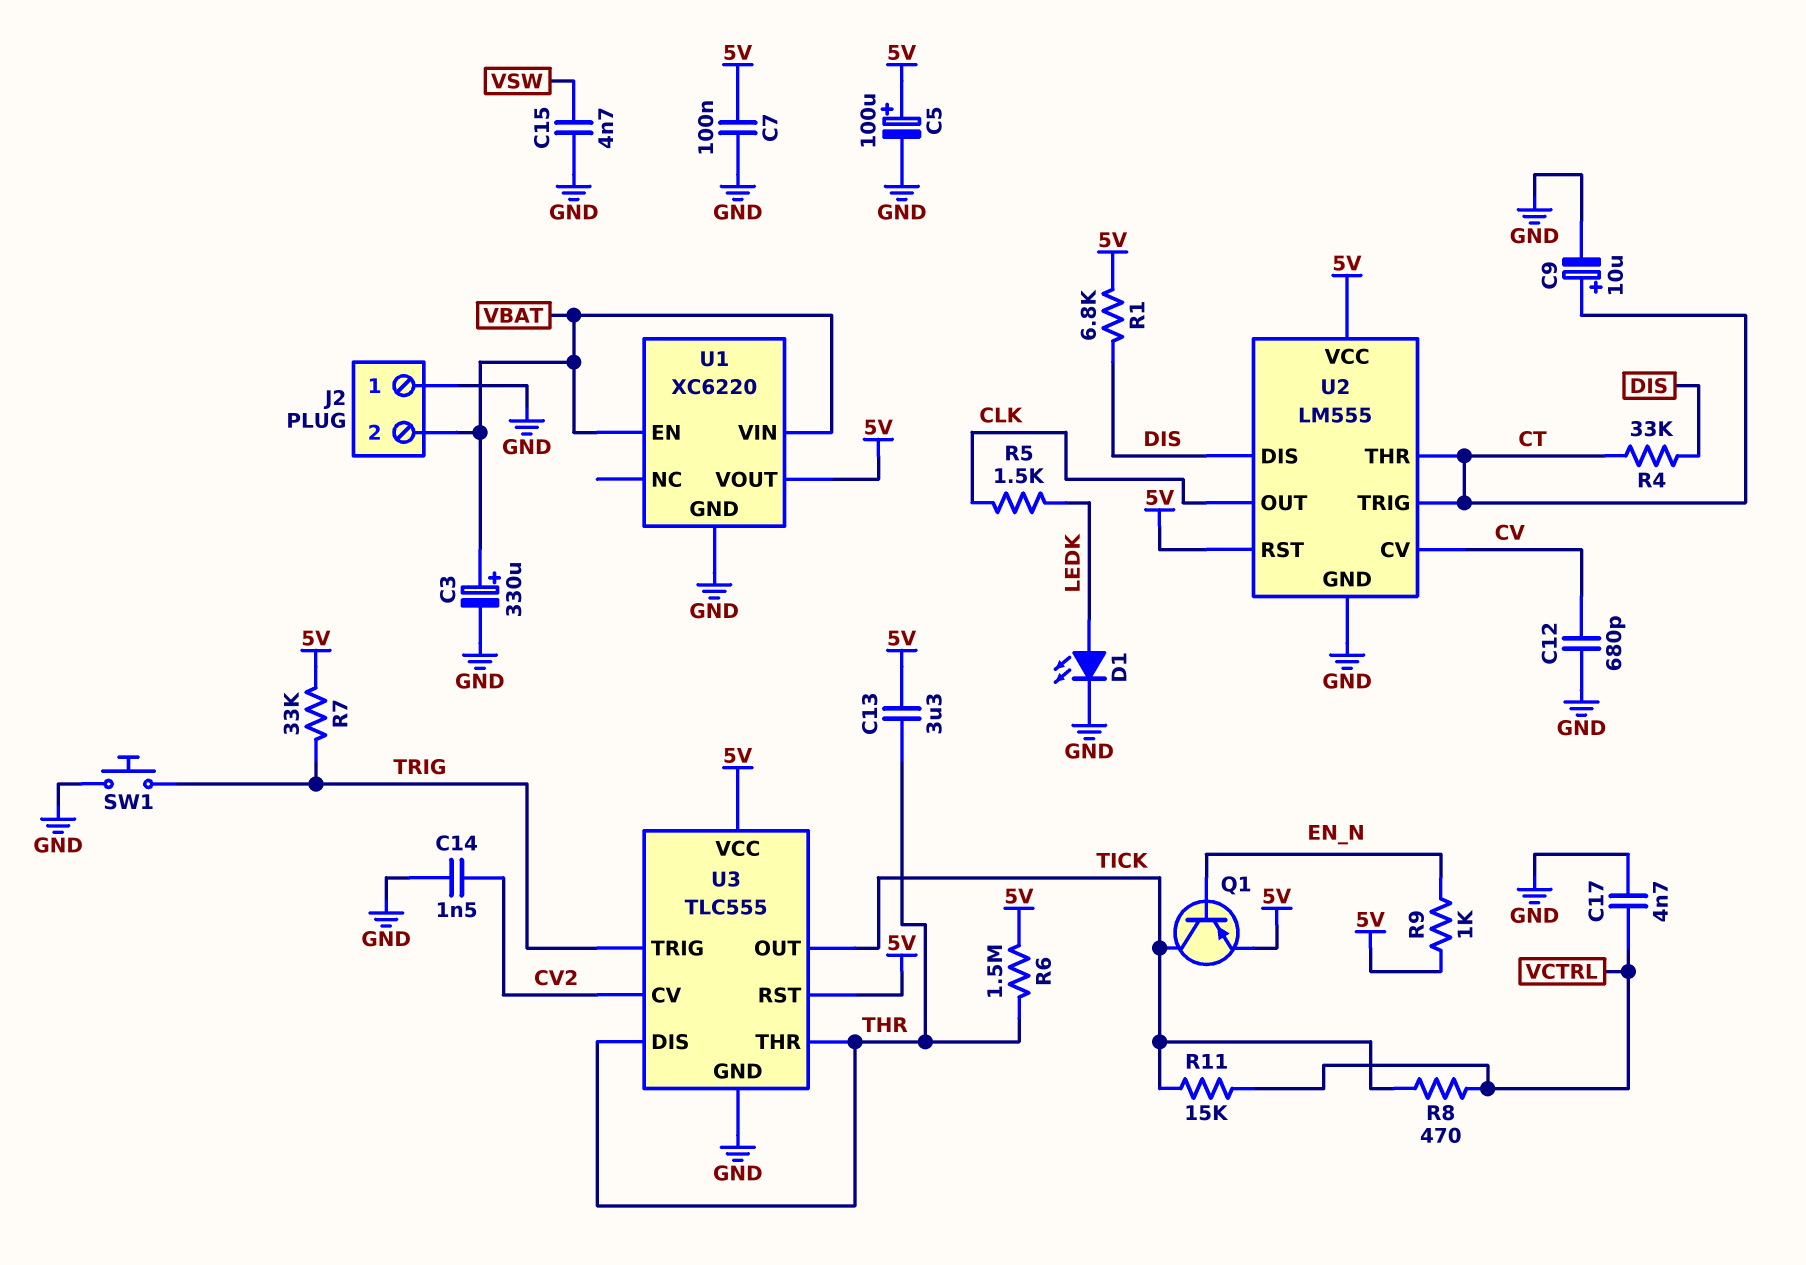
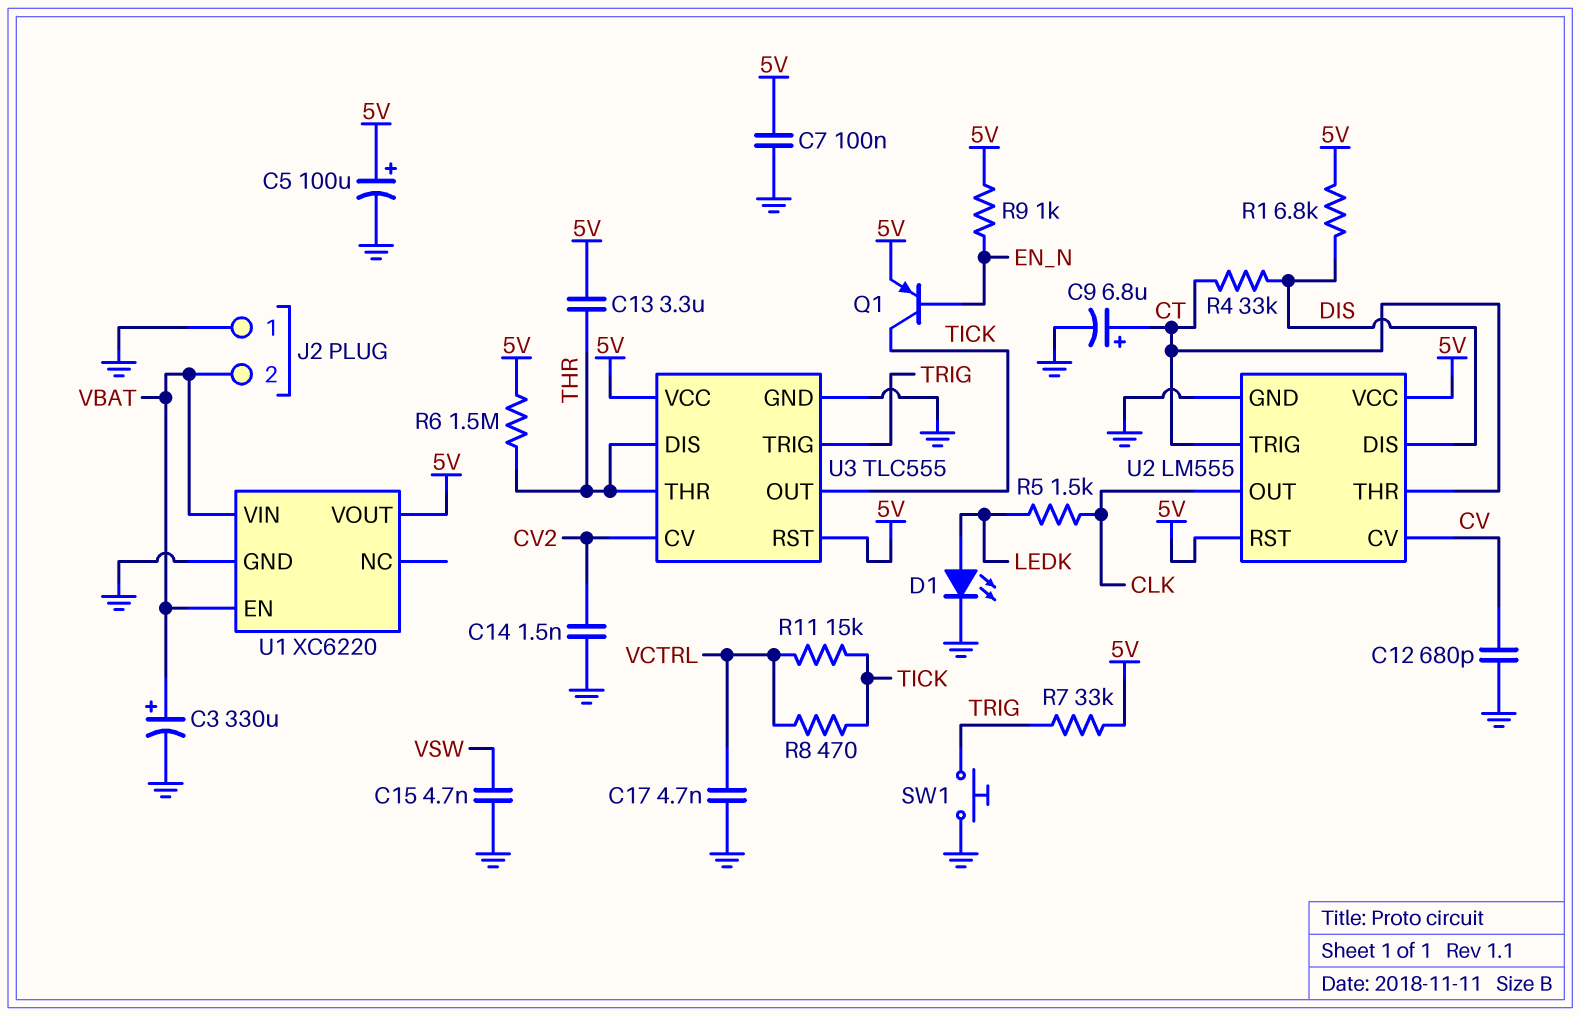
C9: 10uF (plus CT, minus GND) -> 6.8uF (plus CT, minus GND)

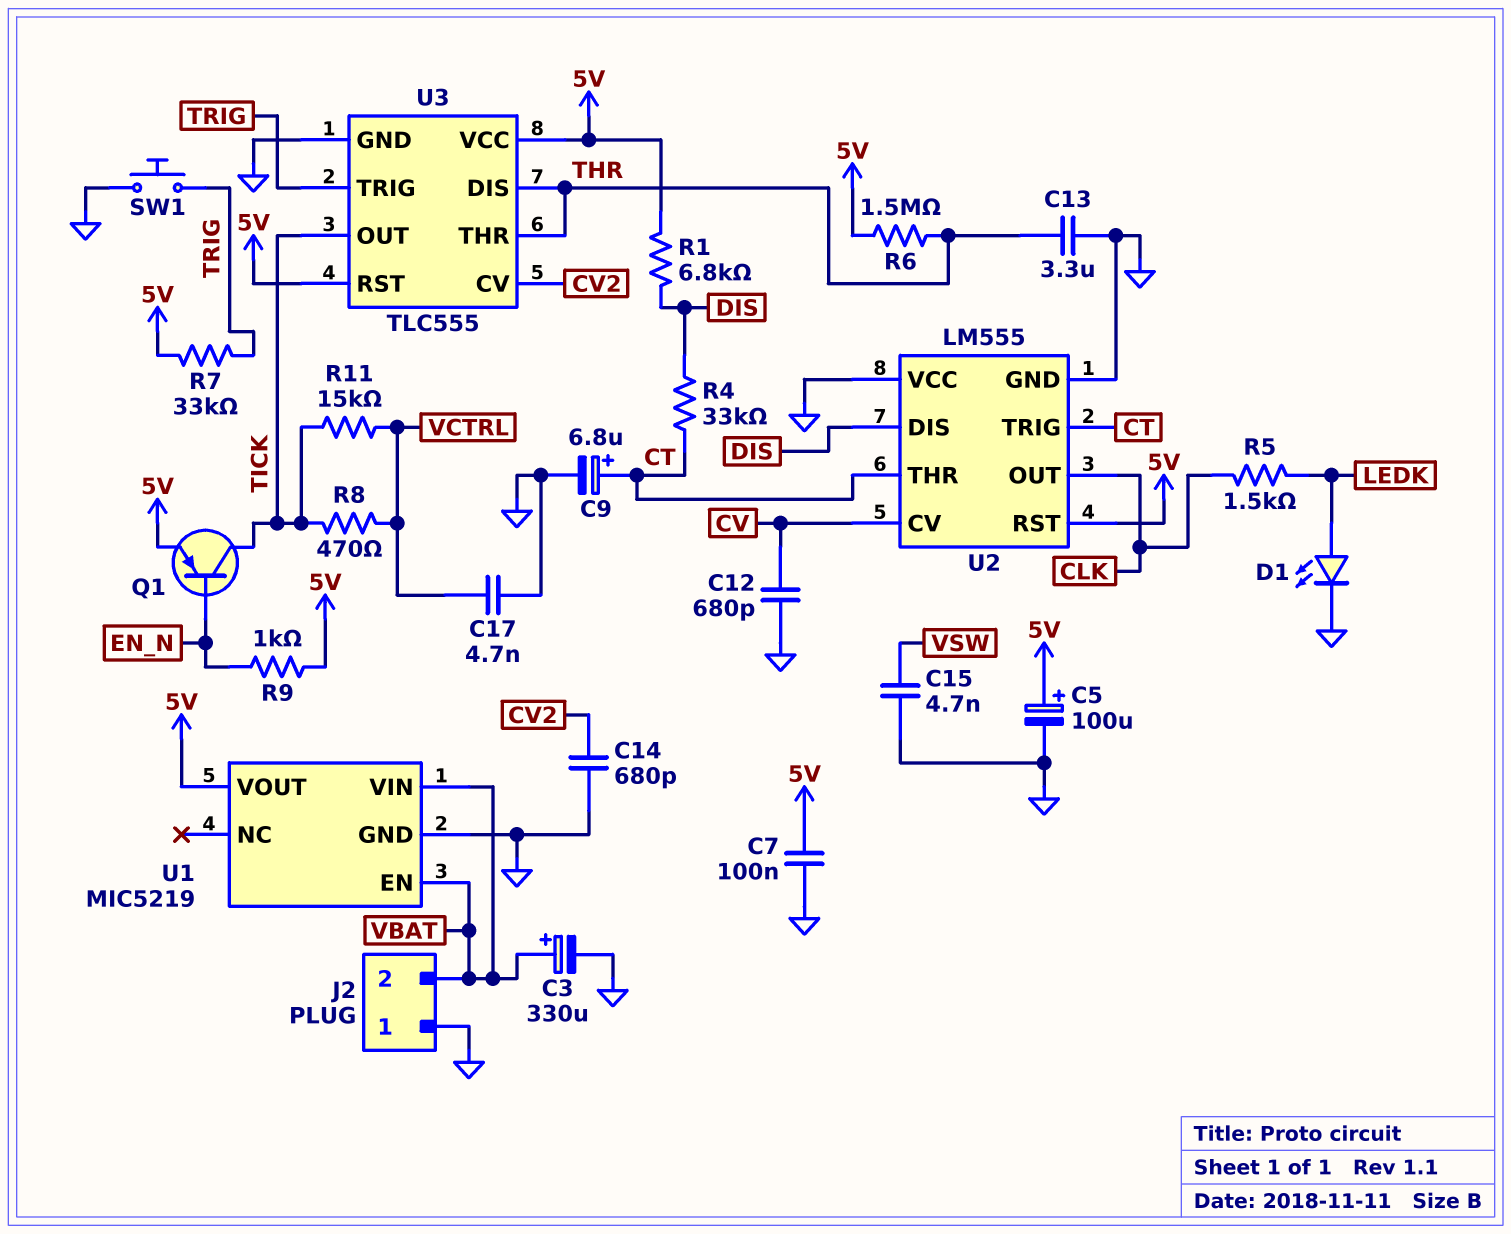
C13: 3.3uF (5V, THR) -> 3.3uF (GND, THR)
C14: 1.5nF (CV2, GND) -> 680pF (CV2, GND)
U1: XC6220 -> MIC5219
U2 pin VCC: 5V -> GND

